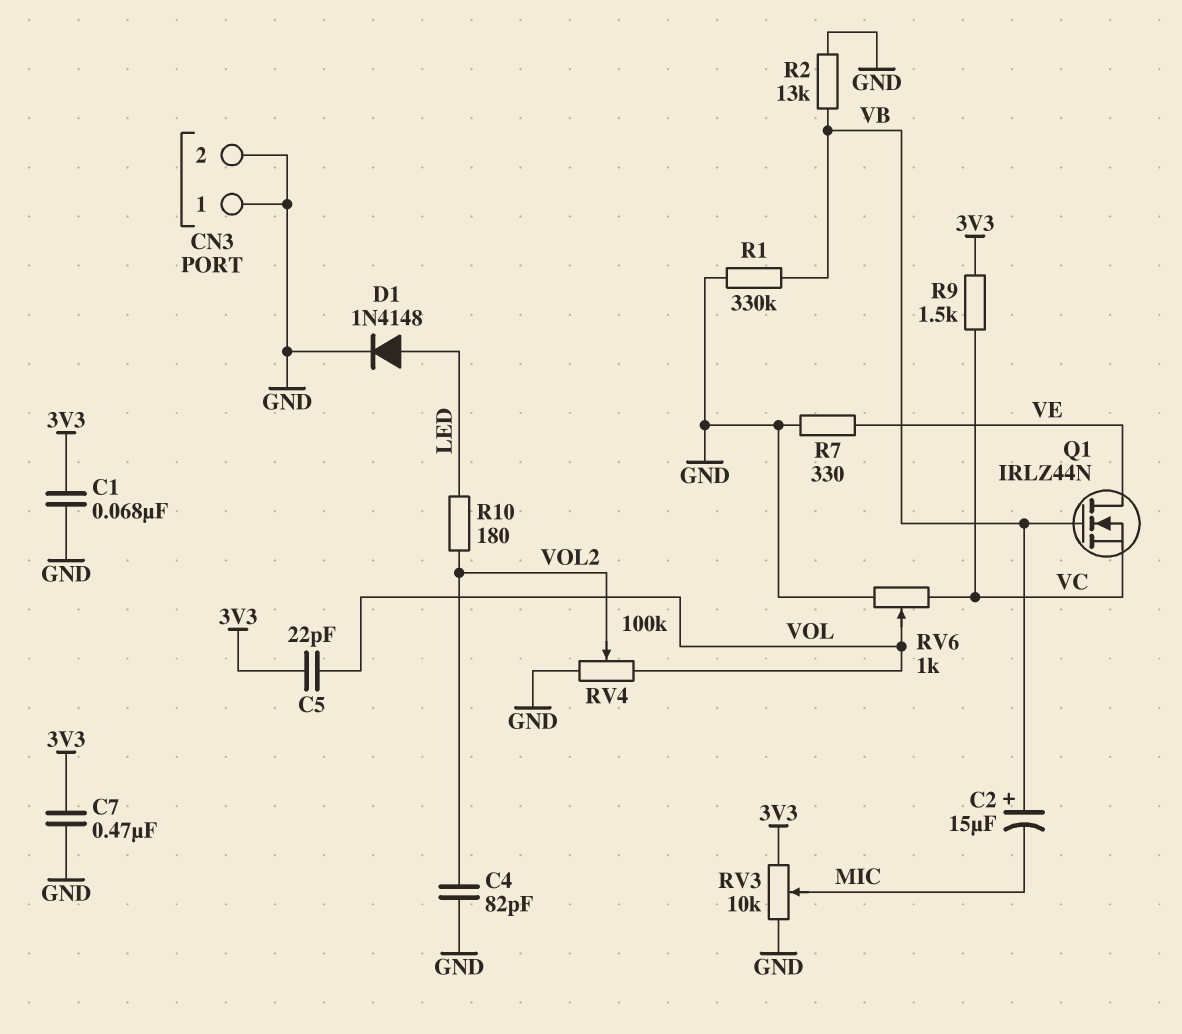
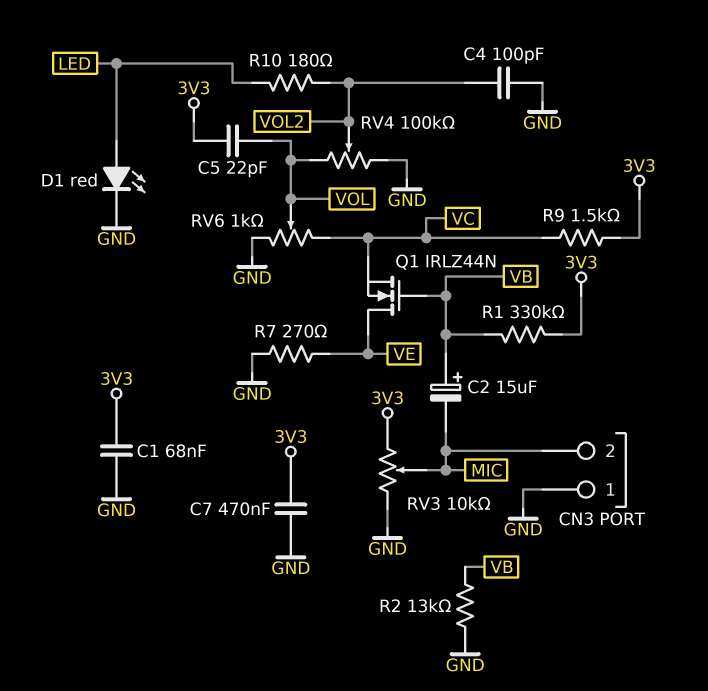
C4: 82pF (GND, VOL2) -> 100pF (GND, VOL2)
CN3 pin 2: GND -> MIC
D1: diode 1N4148 (A LED, K GND) -> LED red (A LED, K GND)
R1: 330k (GND, VB) -> 330k (3V3, VB)
R7: 330 (GND, VE) -> 270 (GND, VE)

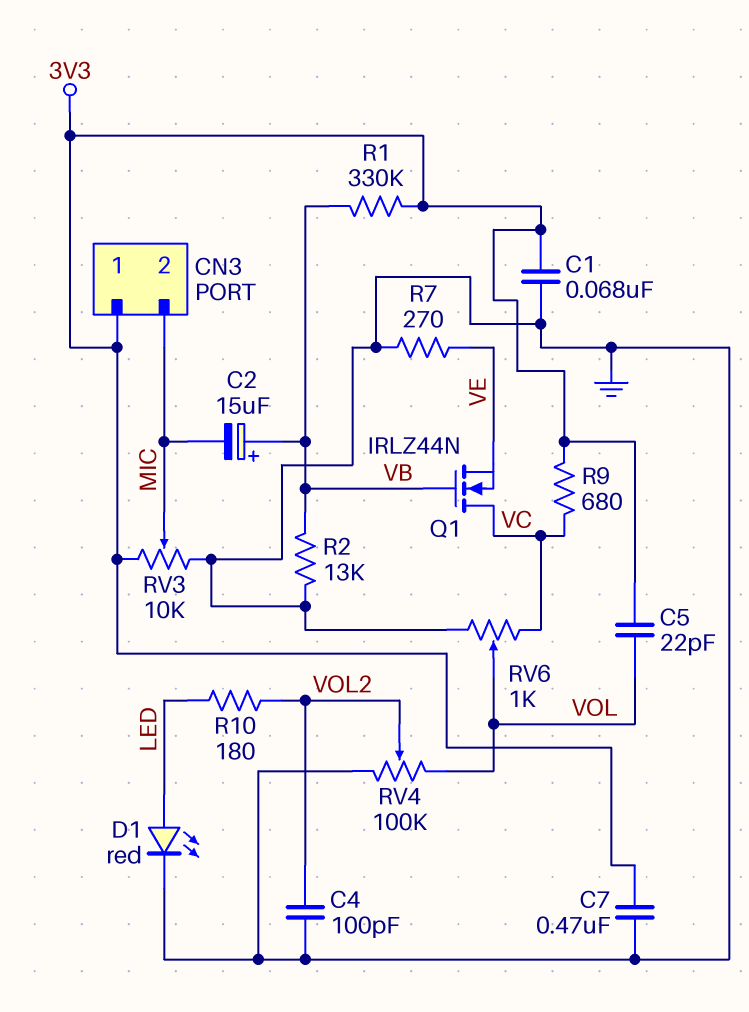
CN3 pin 1: GND -> 3V3
Q1: NMOS IRLZ44N (G VB, D VE, S VC) -> NMOS IRLZ44N (G VB, D VC, S VE)
R9: 1.5k (3V3, VC) -> 680 (3V3, VC)

